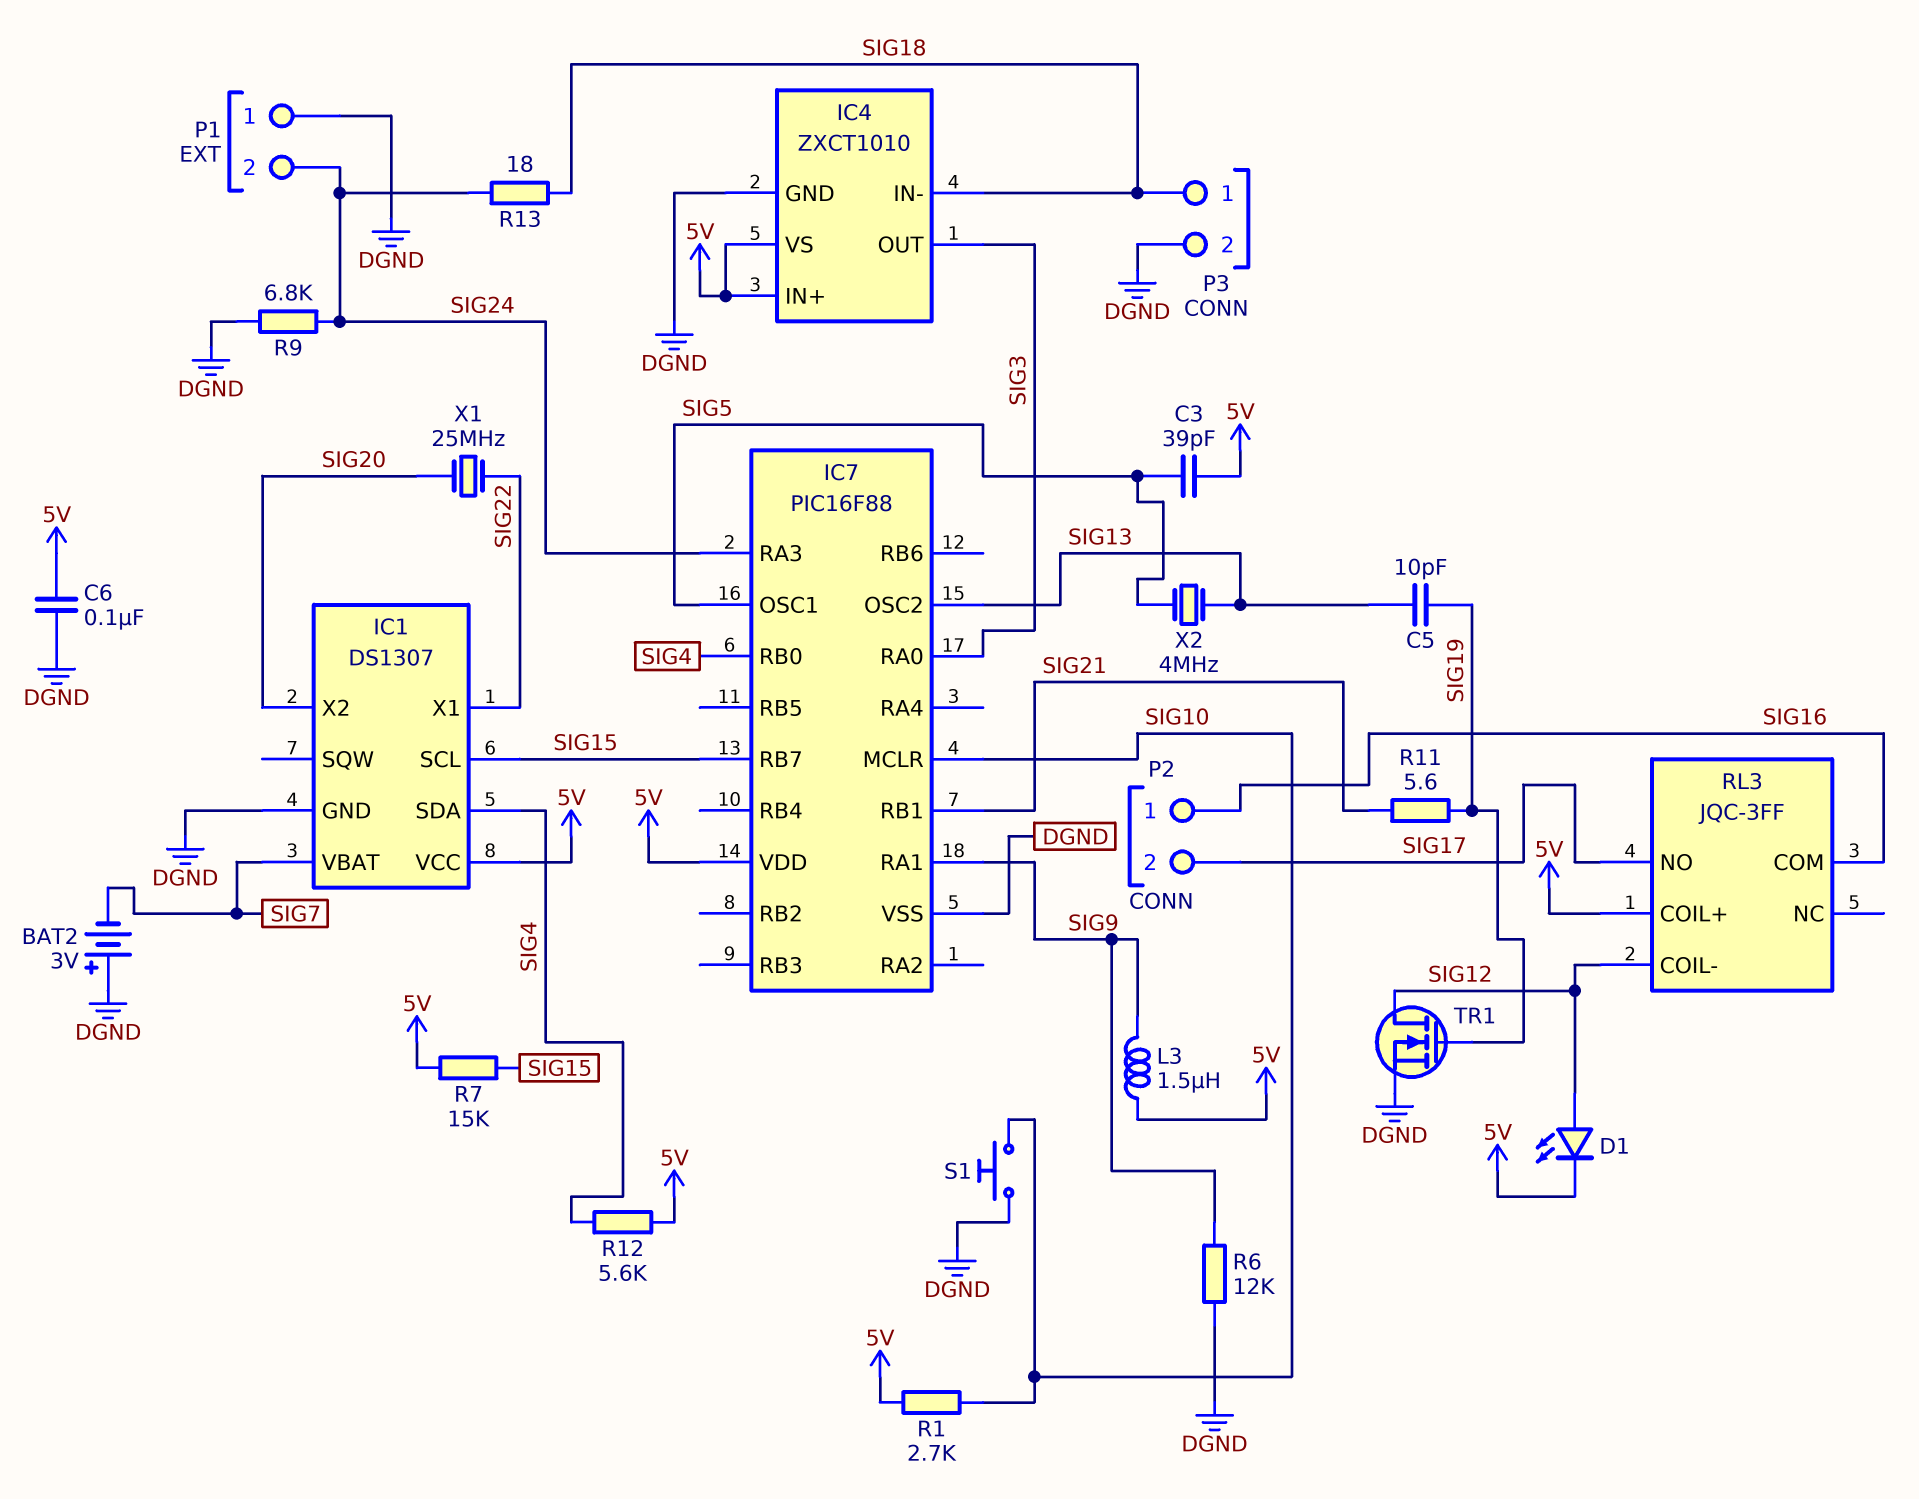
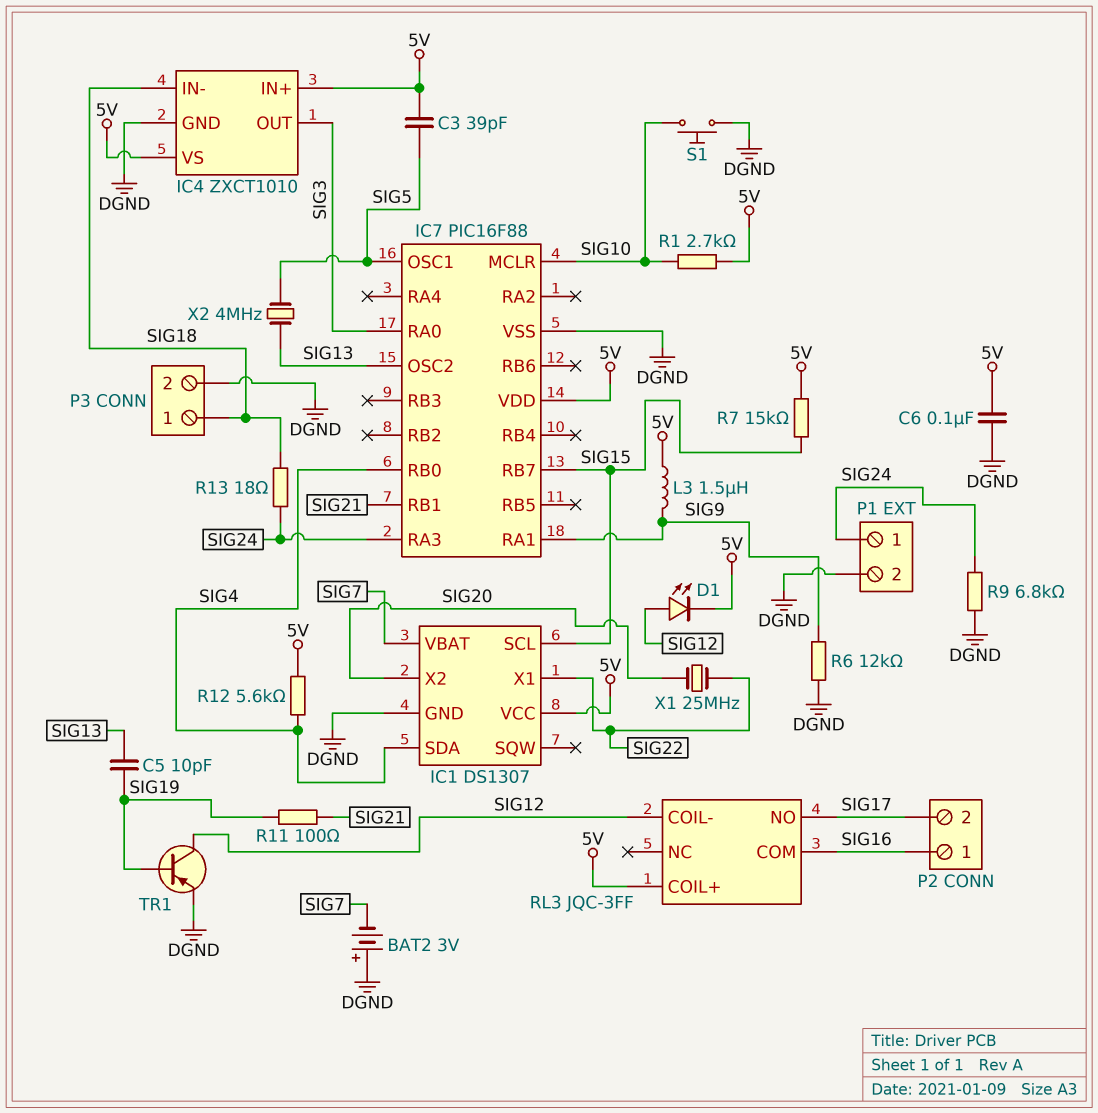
P1 pin 1: DGND -> SIG24
P1 pin 2: SIG24 -> DGND
R11: 5.6 (SIG19, SIG21) -> 100 (SIG19, SIG21)
TR1: NMOS (G SIG19, D SIG12, S DGND) -> PNP (B SIG19, C SIG12, E DGND)

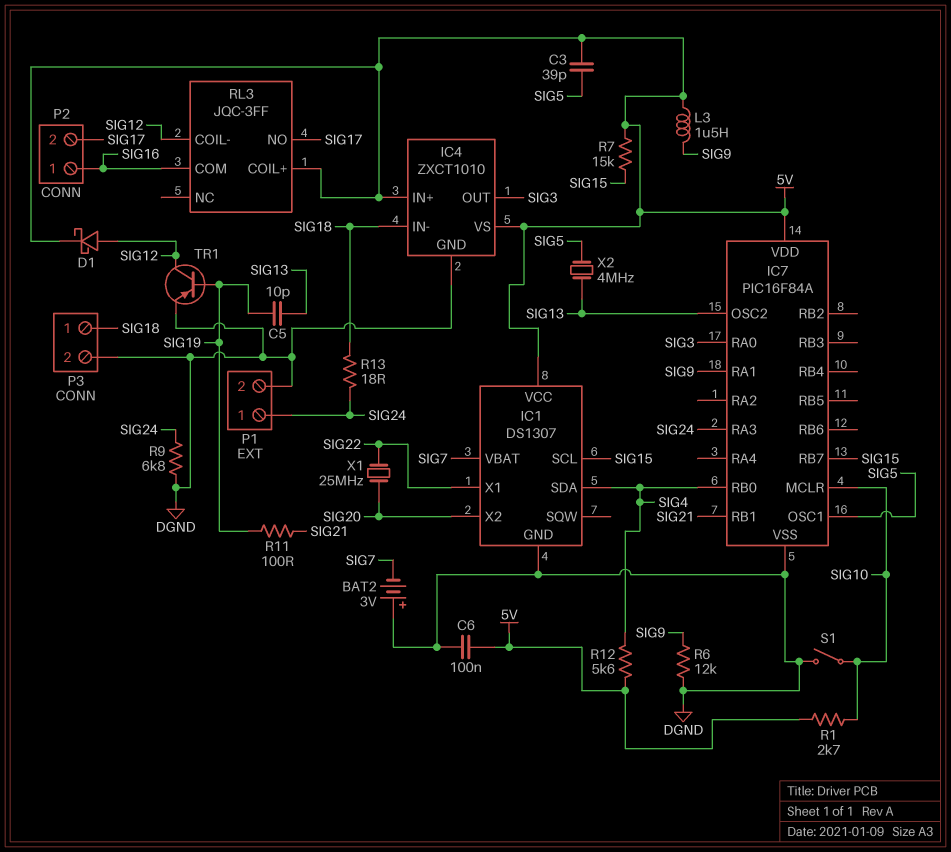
D1: LED (A SIG12, K 5V) -> schottky (A SIG12, K 5V)
IC7: PIC16F88 -> PIC16F84A
S1: button (DGND, SIG10) -> switch (DGND, SIG10)

